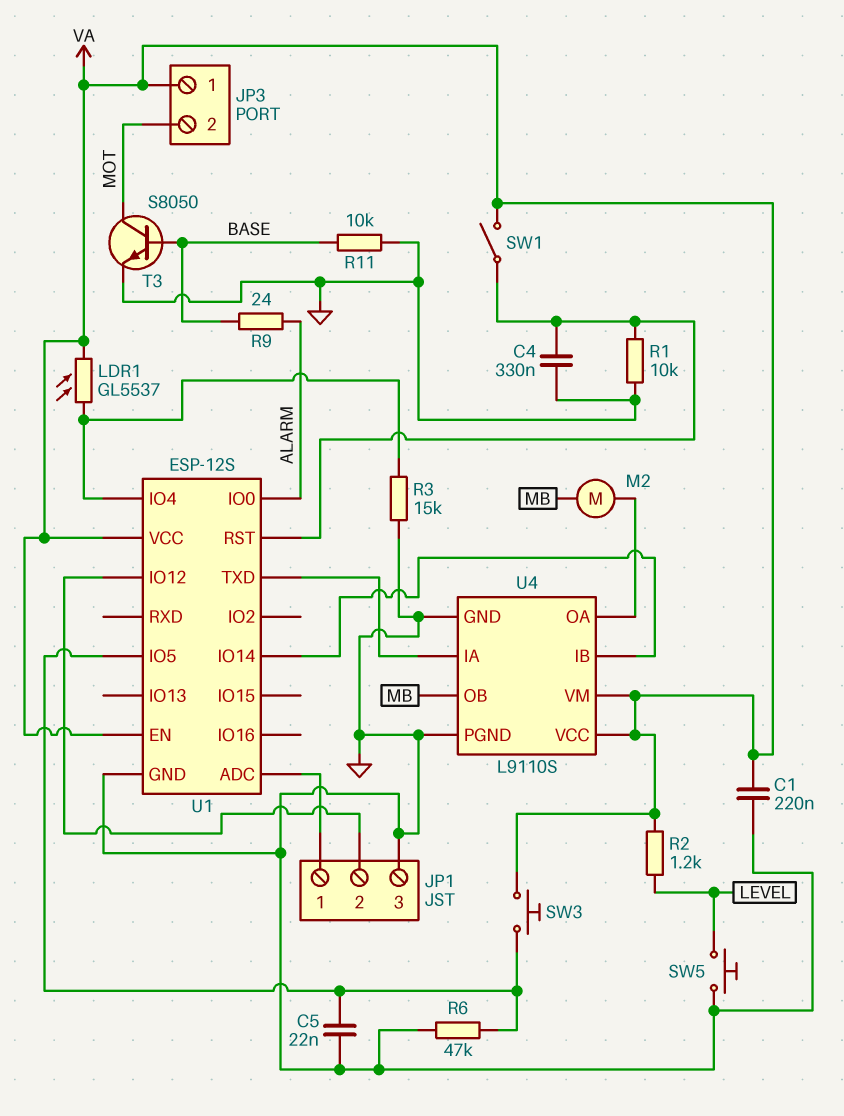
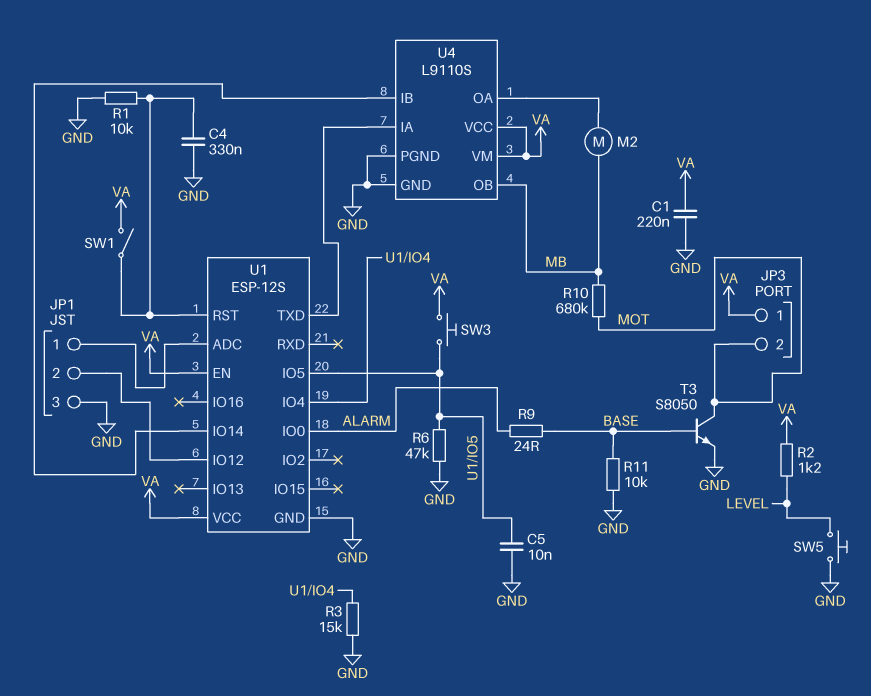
C5: 22nF (GND, U1/IO5) -> 10nF (GND, U1/IO5)
LDR1: GL5537 (U1/IO4, VA) -> none
R10: none -> 680k (MB, MOT)

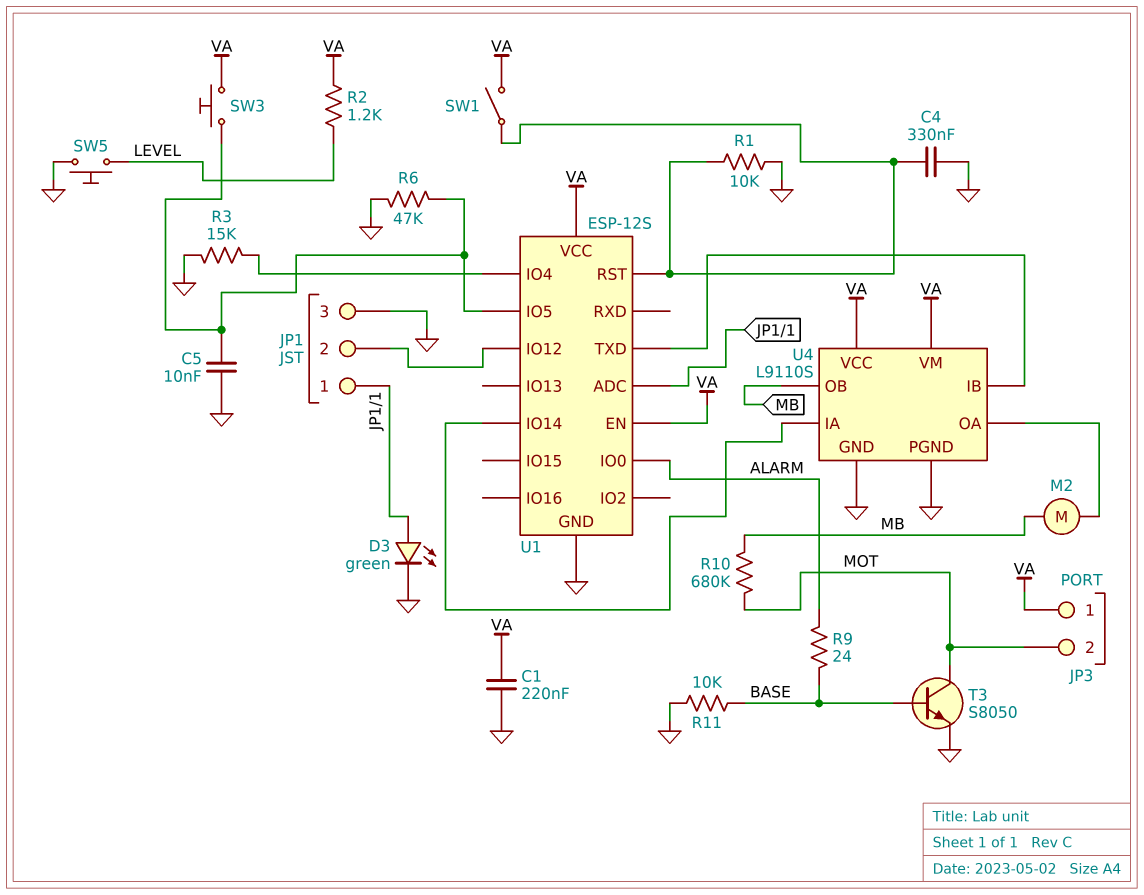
D3: none -> LED green (A JP1/1, K GND)
U4 pin IA: U1/TXD -> U1/IO14
U4 pin IB: U1/IO14 -> U1/TXD

